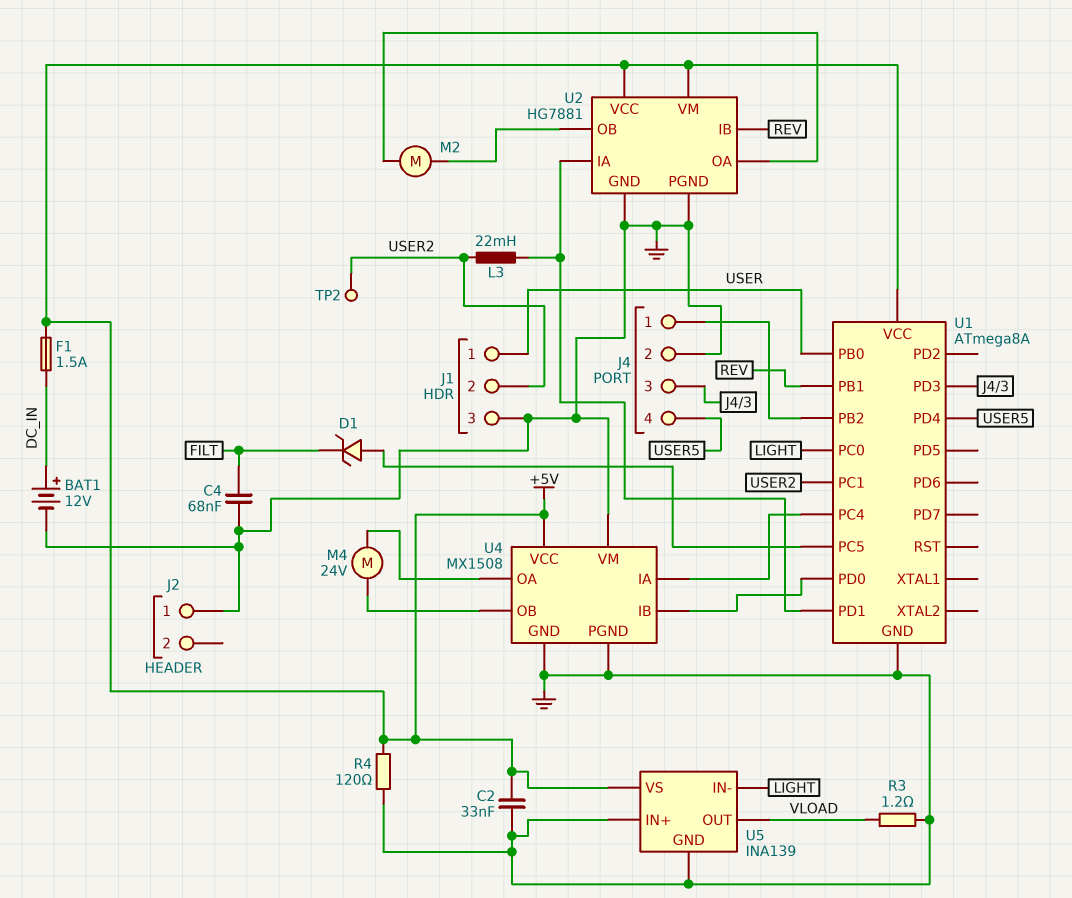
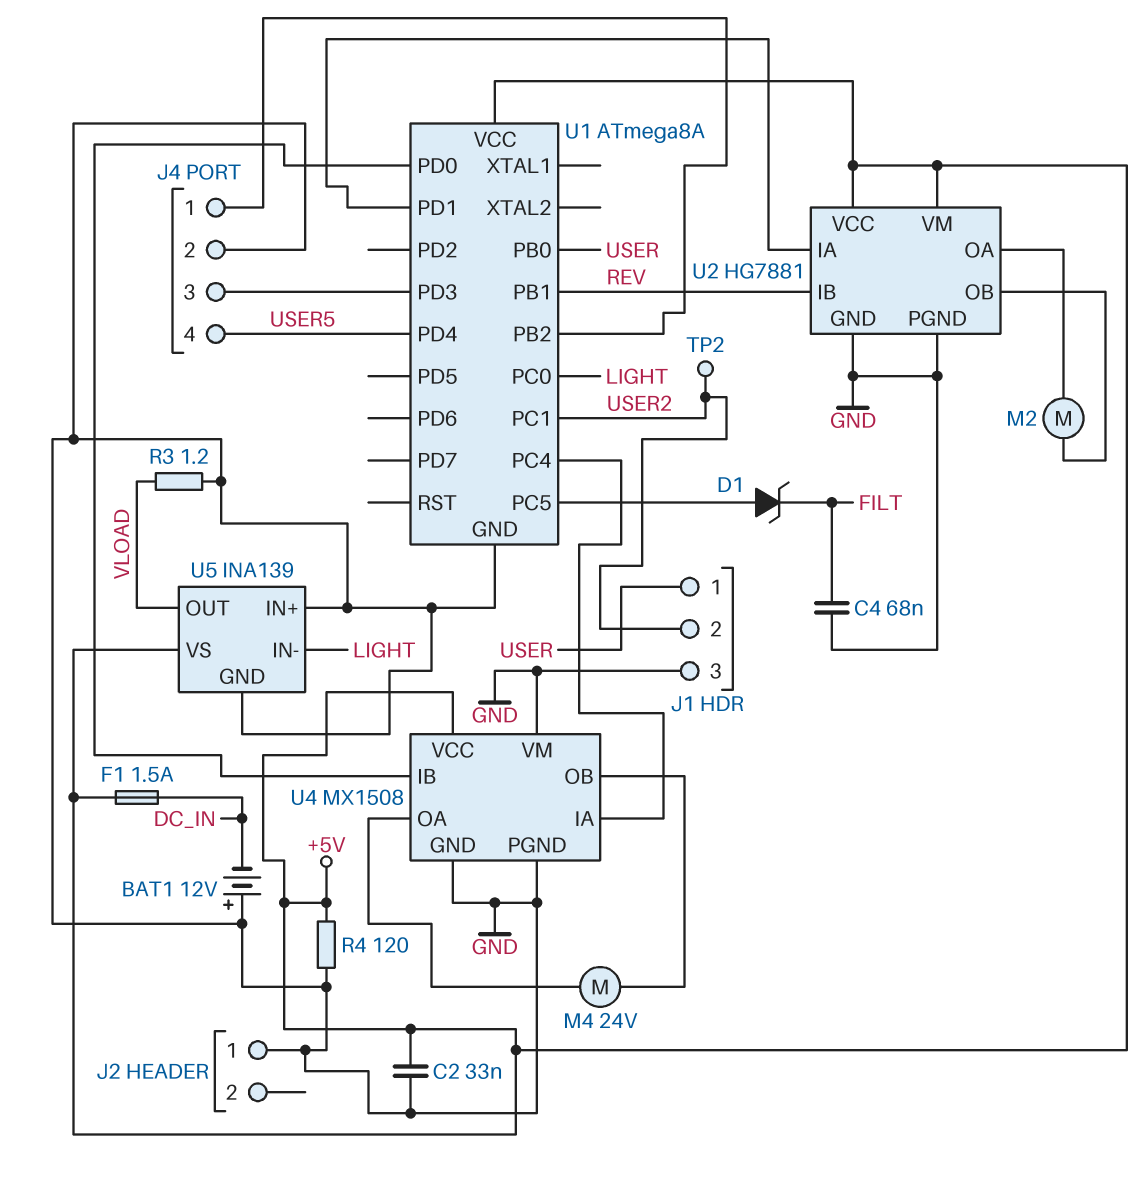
BAT1: 12V (plus DC_IN, minus GND) -> 12V (plus GND, minus DC_IN)
L3: 22mH (U1/PD1, USER2) -> none

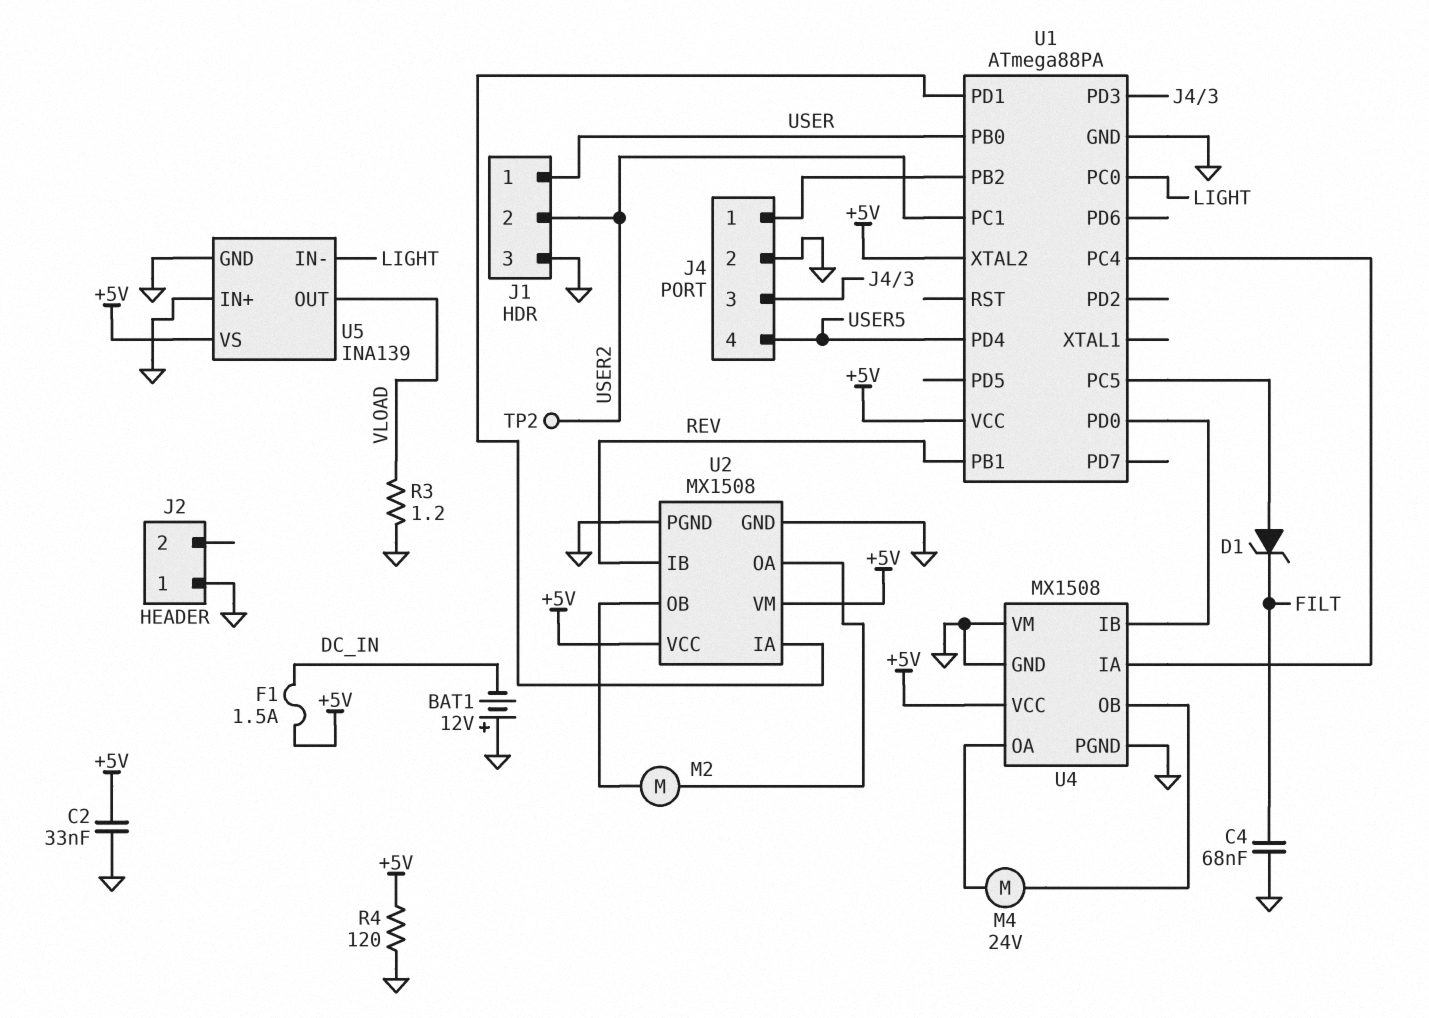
U1: ATmega8A -> ATmega88PA
U1 pin XTAL2: none -> +5V
U2: HG7881 -> MX1508

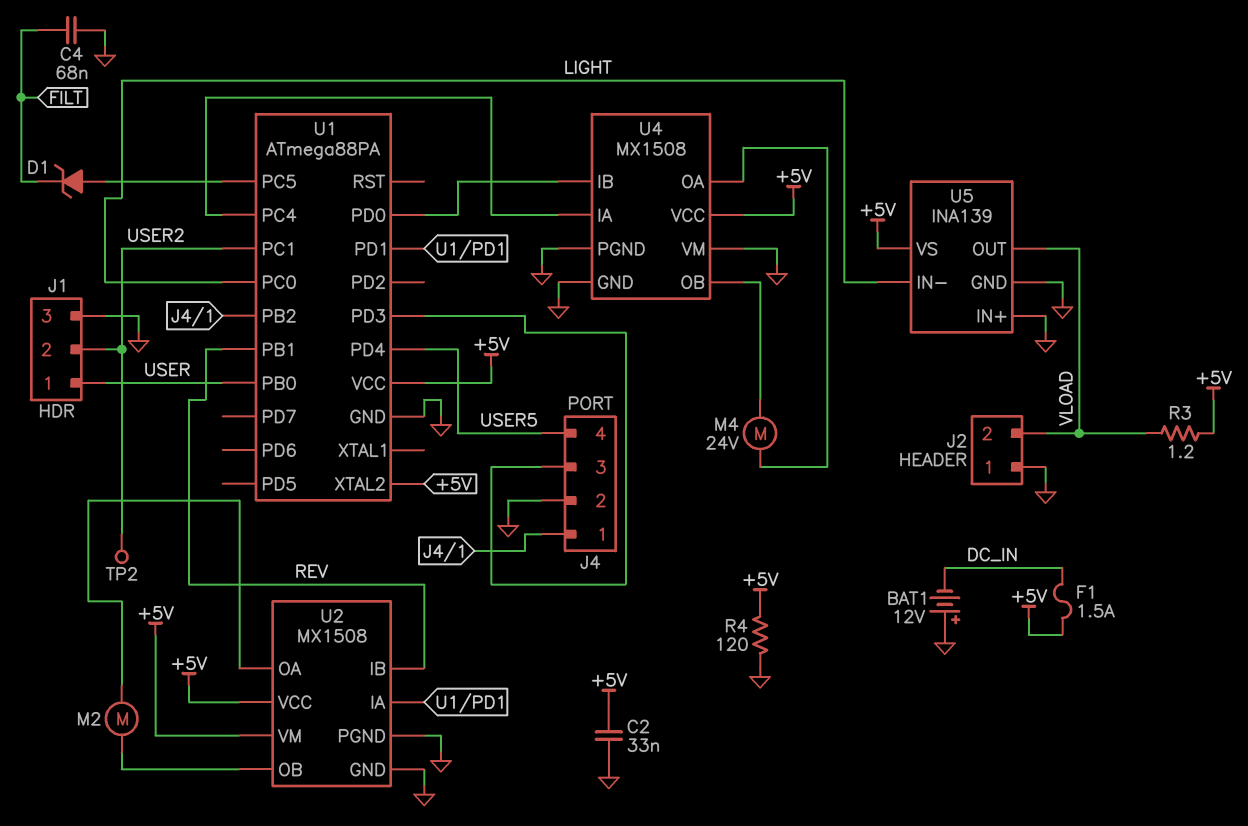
J2 pin 2: none -> VLOAD
R3: 1.2 (GND, VLOAD) -> 1.2 (+5V, VLOAD)

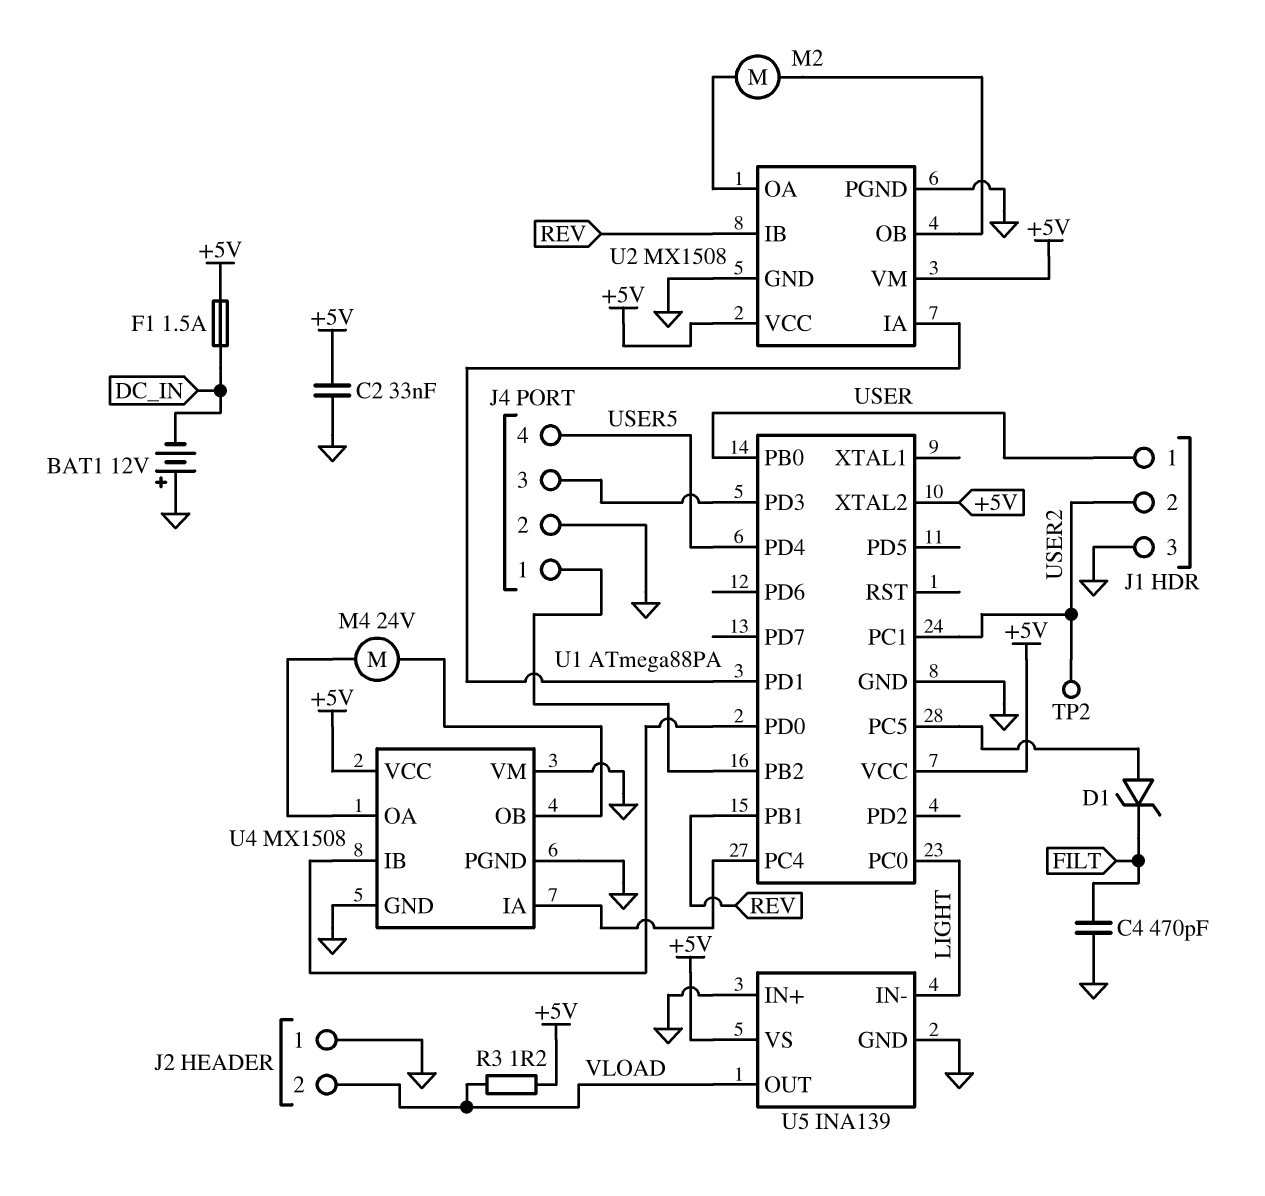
C4: 68nF (FILT, GND) -> 470pF (FILT, GND)
R4: 120 (+5V, GND) -> none

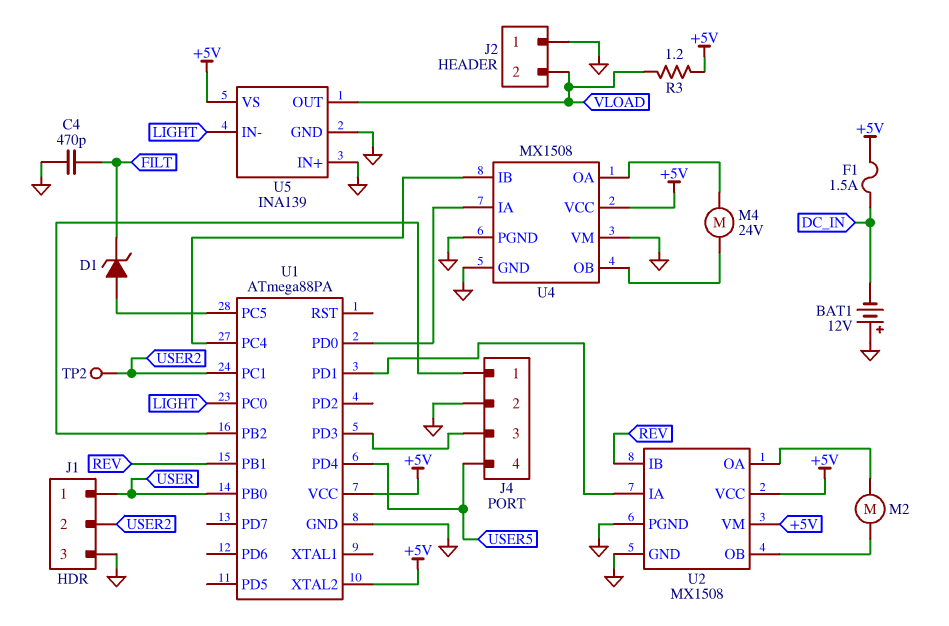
C2: 33nF (+5V, GND) -> none
U4 pin IA: U1/PC4 -> U1/PD0
U4 pin IB: U1/PD0 -> U1/PC4

